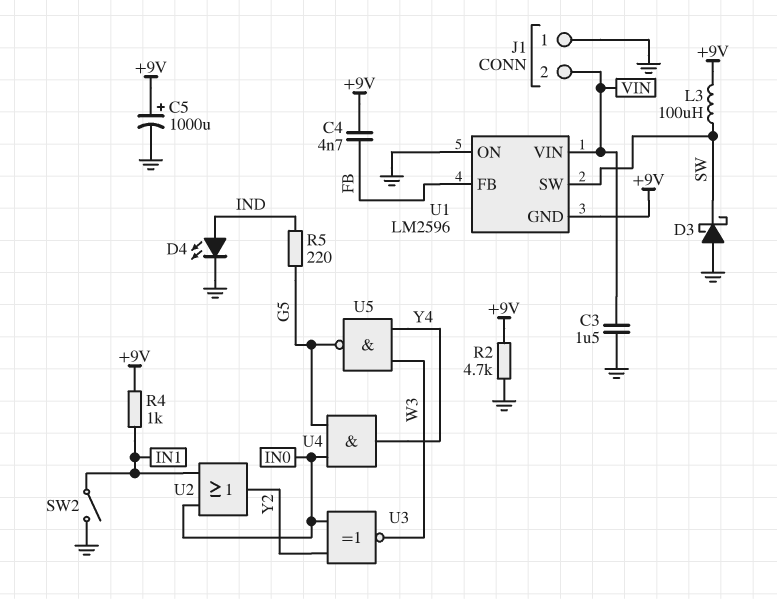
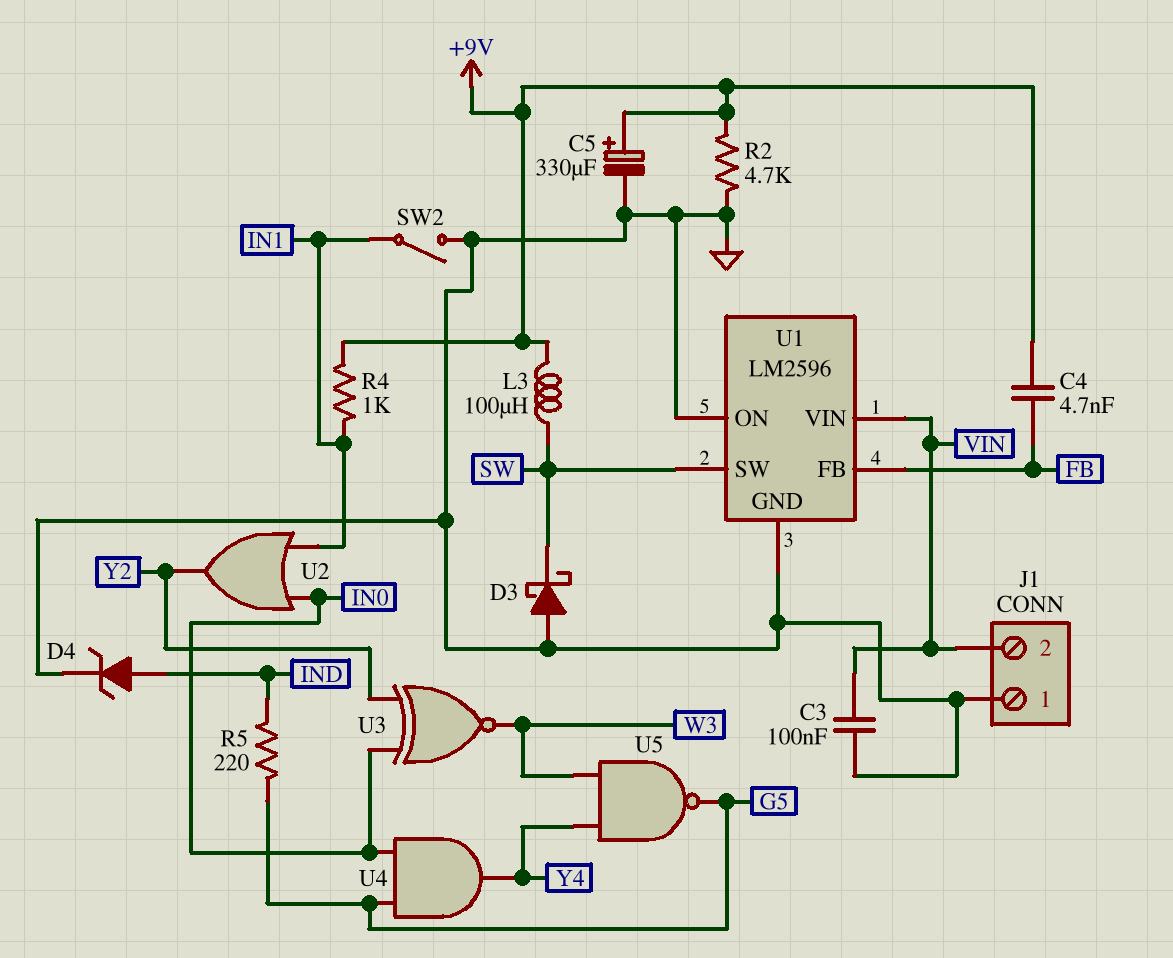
C3: 1.5uF (GND, VIN) -> 100nF (GND, VIN)
C5: 1000uF (plus +9V, minus GND) -> 330uF (plus +9V, minus GND)
D4: LED (A IND, K GND) -> zener (A IND, K GND)
U1 pin GND: +9V -> GND

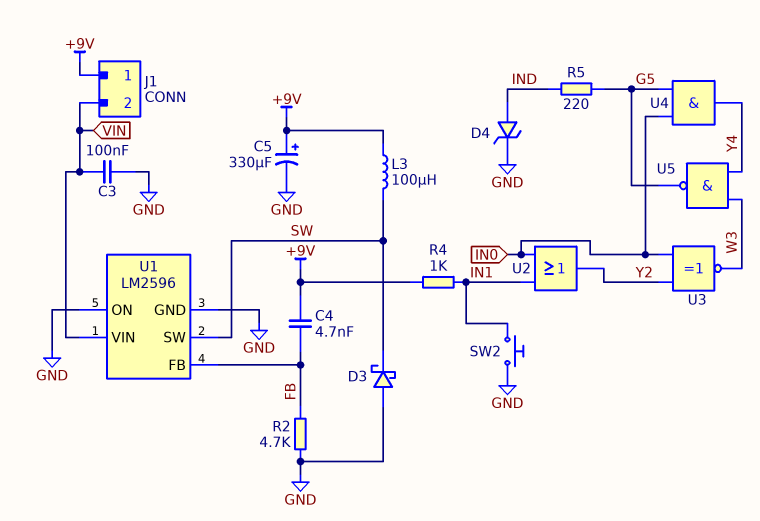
J1 pin 1: GND -> +9V
R2: 4.7k (+9V, GND) -> 4.7k (FB, GND)
SW2: switch (GND, IN1) -> button (GND, IN1)

